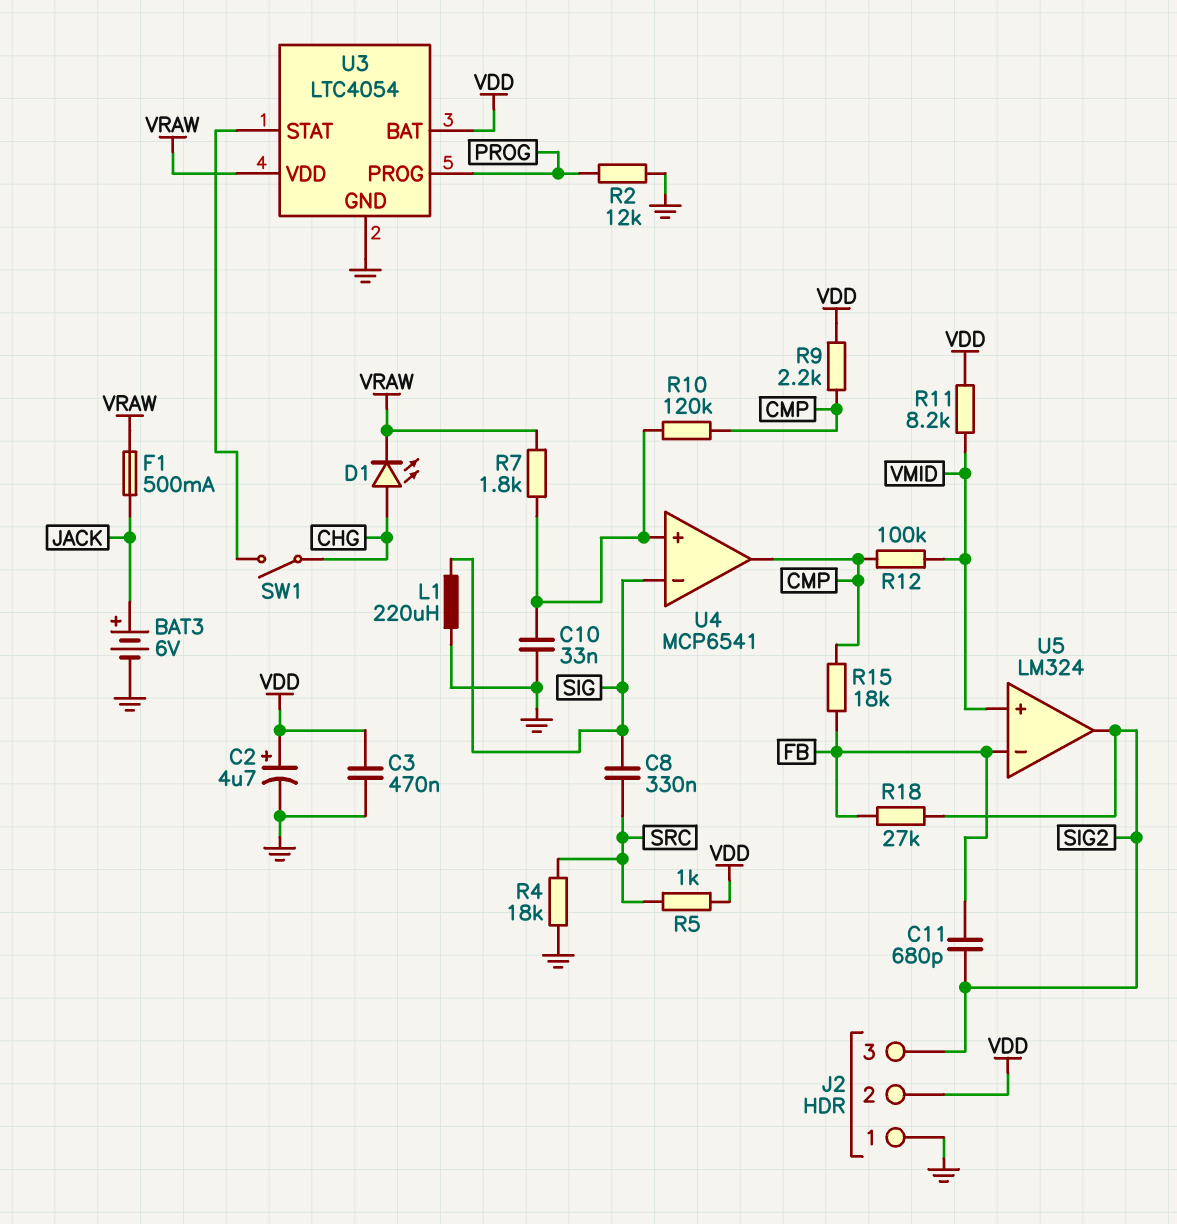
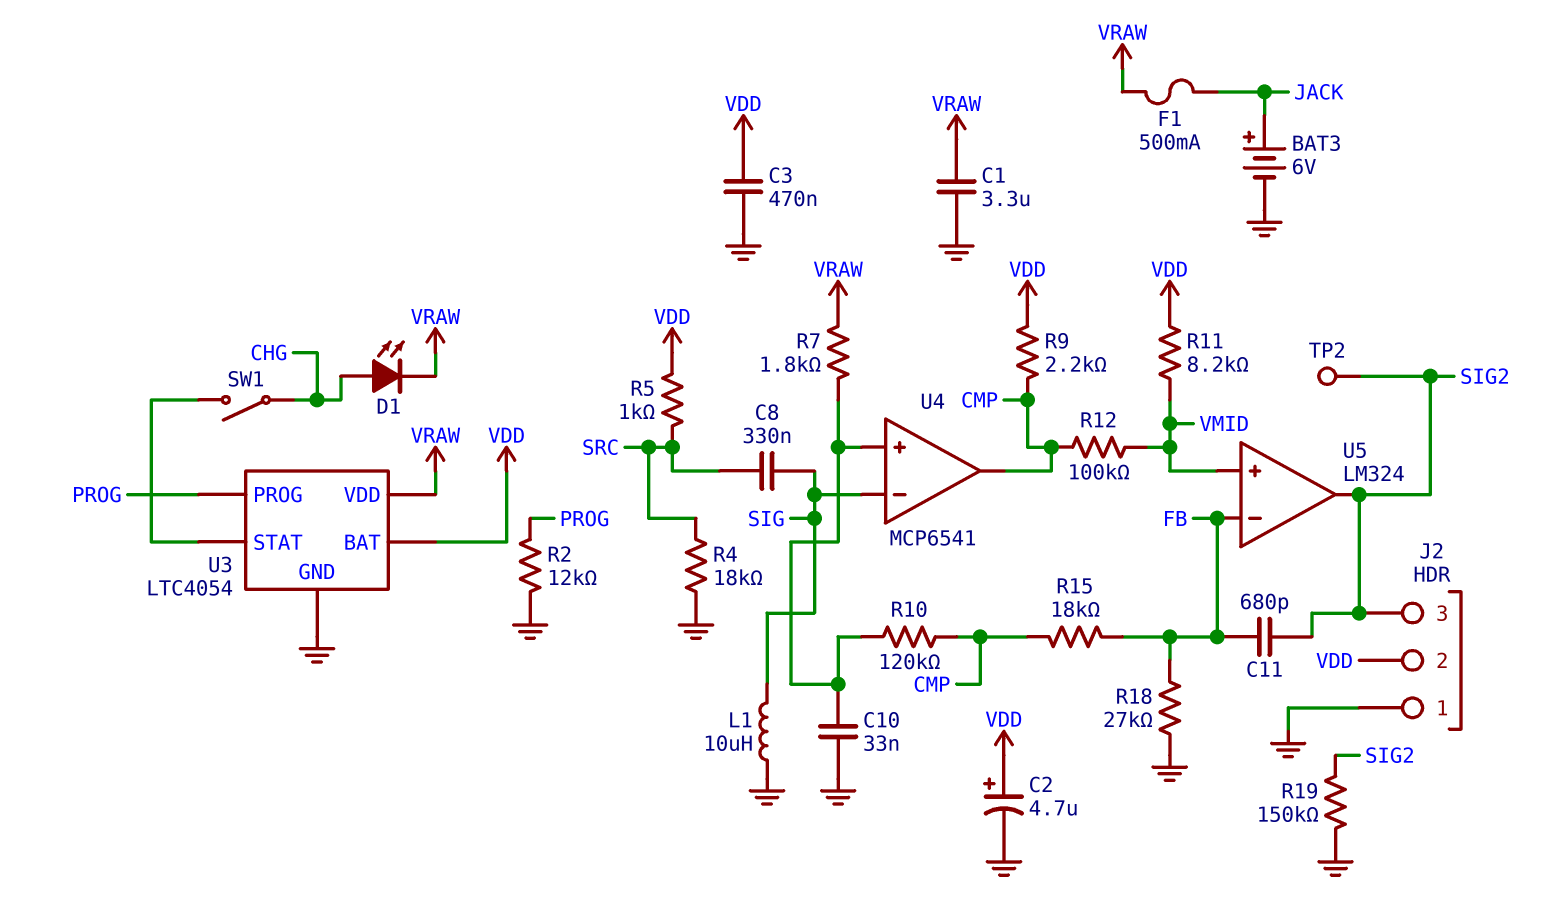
C1: none -> 3.3uF (GND, VRAW)
L1: 220uH (GND, SIG) -> 10uH (GND, SIG)
R18: 27k (FB, SIG2) -> 27k (FB, GND)
R19: none -> 150k (GND, SIG2)
TP2: none -> test point (SIG2)

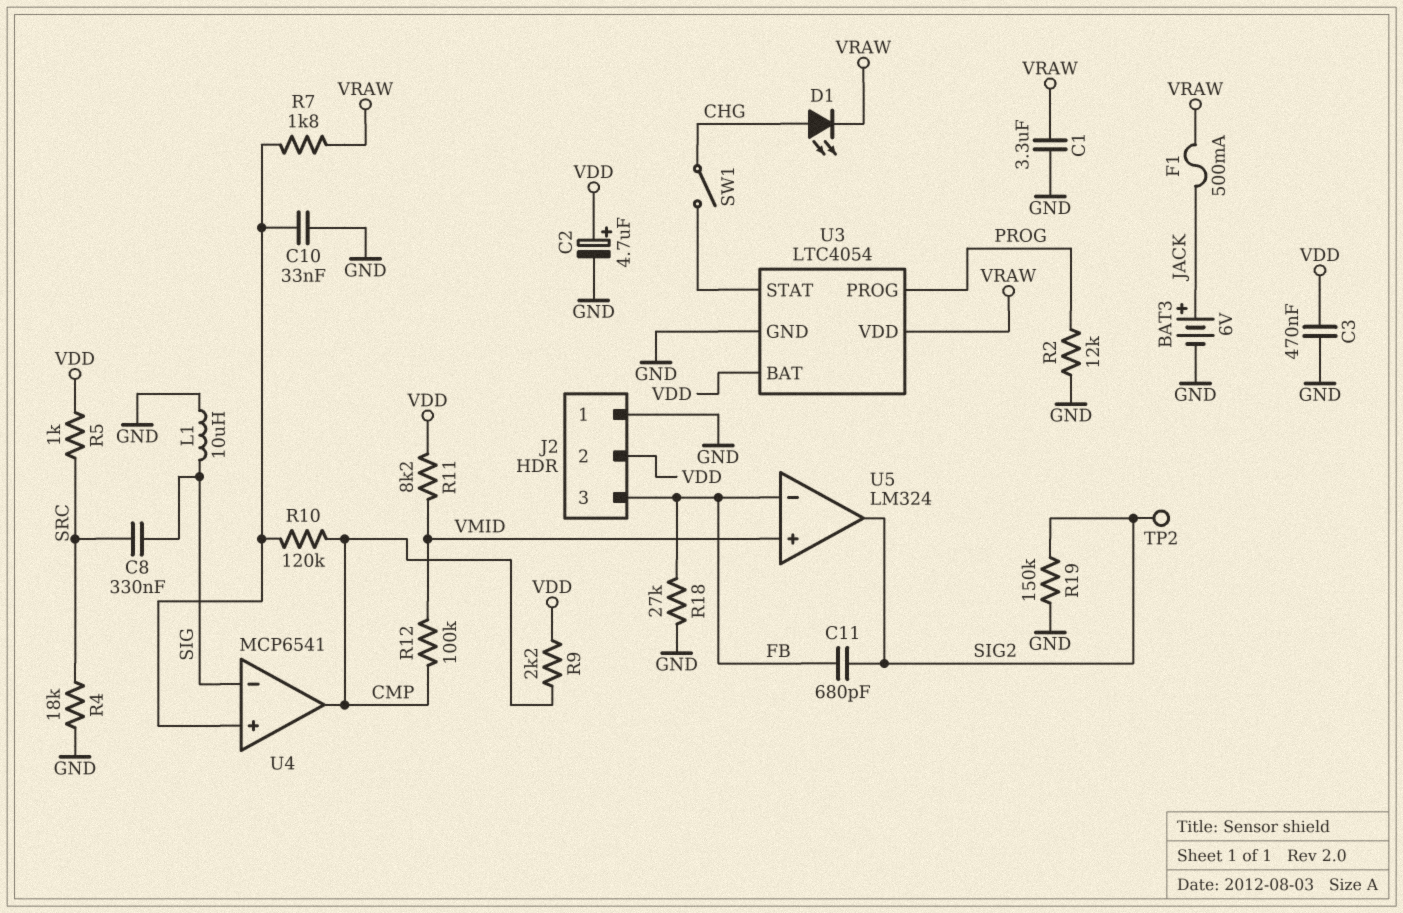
J2 pin 3: SIG2 -> FB
R15: 18k (CMP, FB) -> none

